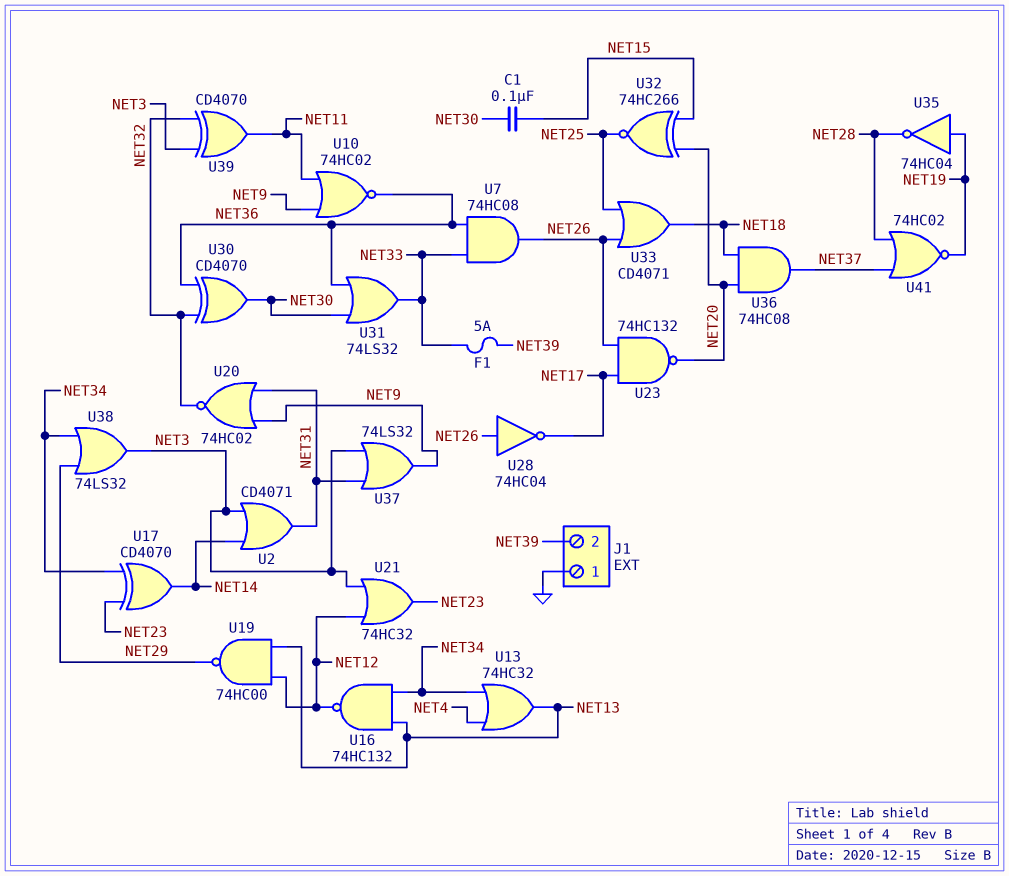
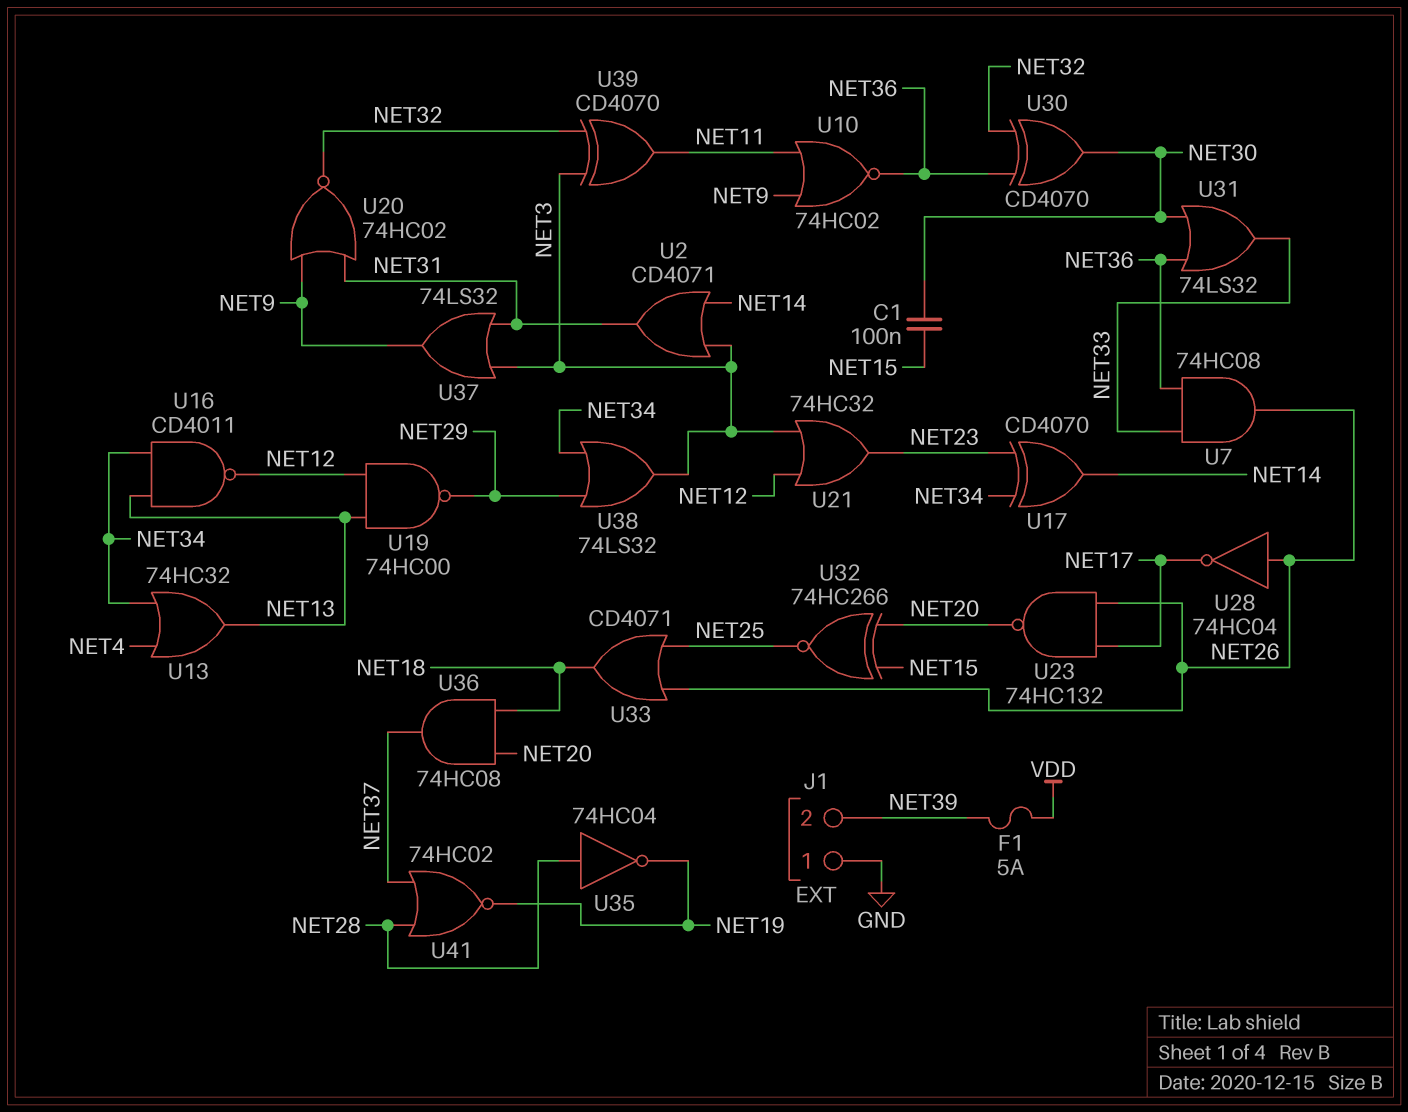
F1: 5A (NET33, NET39) -> 5A (NET39, VDD)
U16: NAND 74HC132 (in NET13, in NET34, out NET12) -> NAND CD4011 (in NET13, in NET34, out NET12)
U35: NOT 74HC04 (in NET19, out NET28) -> NOT 74HC04 (in NET28, out NET19)

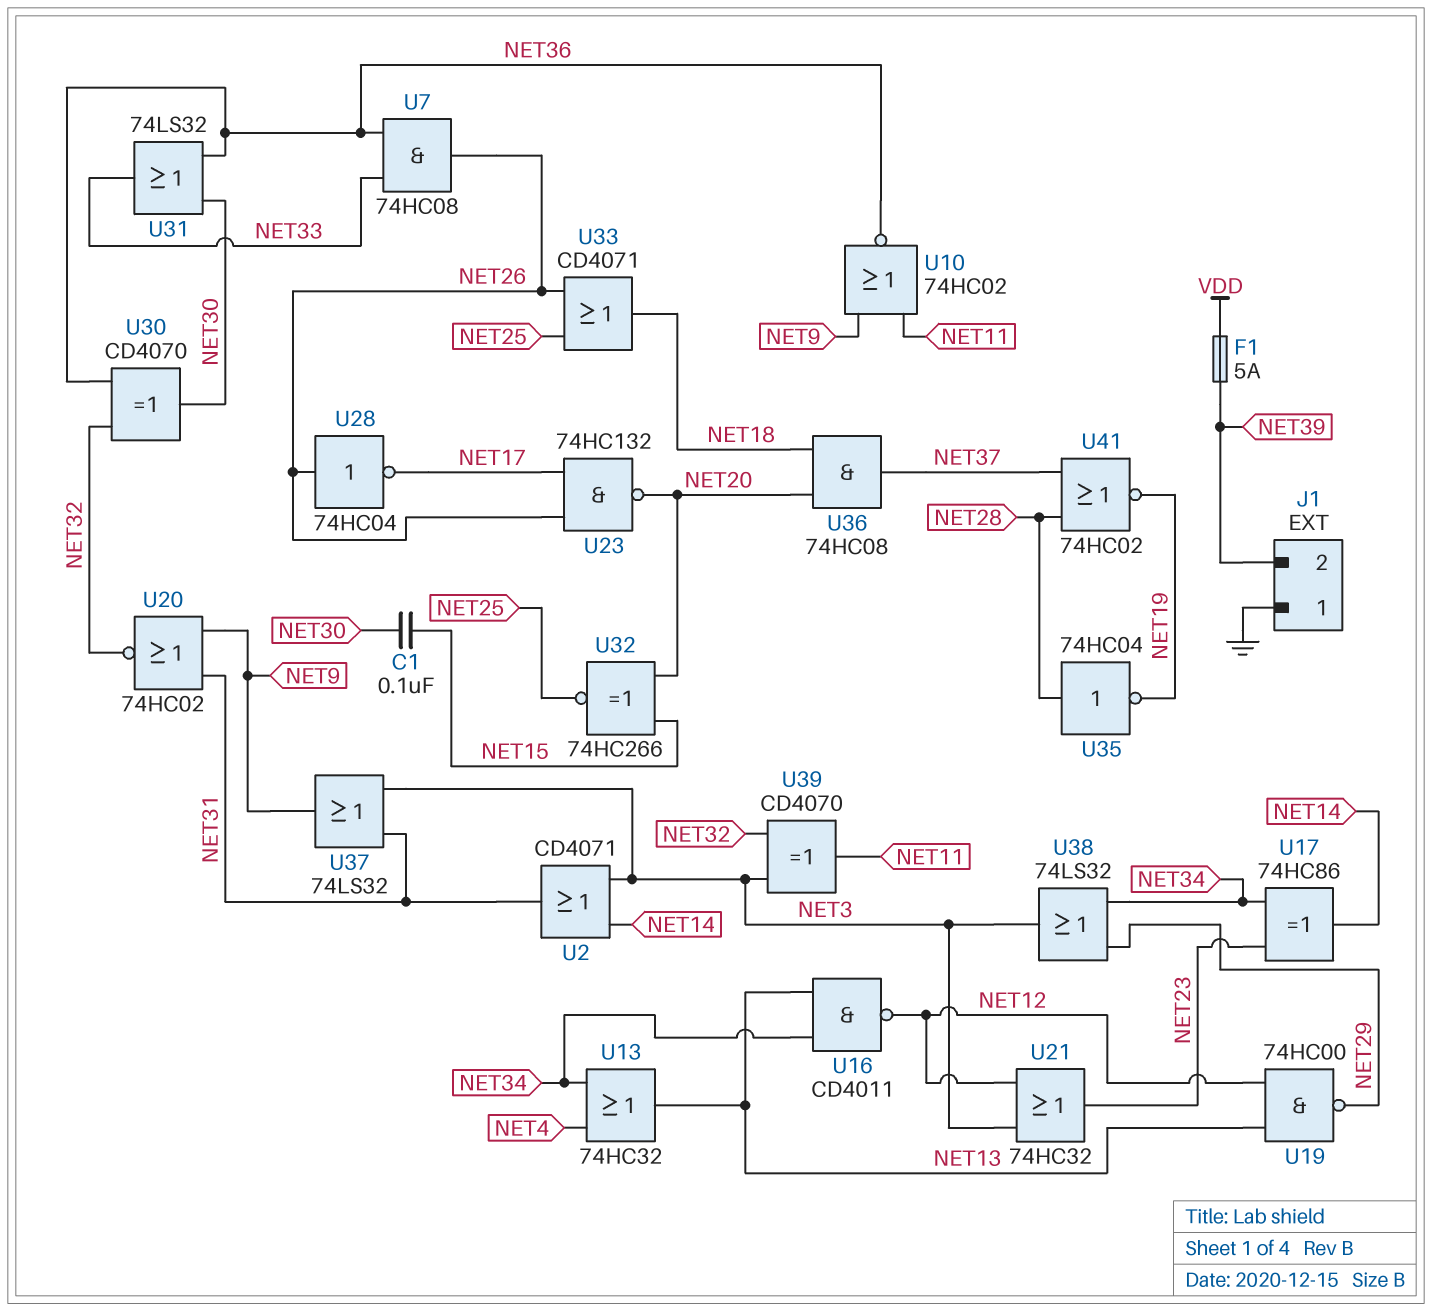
U17: XOR CD4070 (in NET23, in NET34, out NET14) -> XOR 74HC86 (in NET23, in NET34, out NET14)

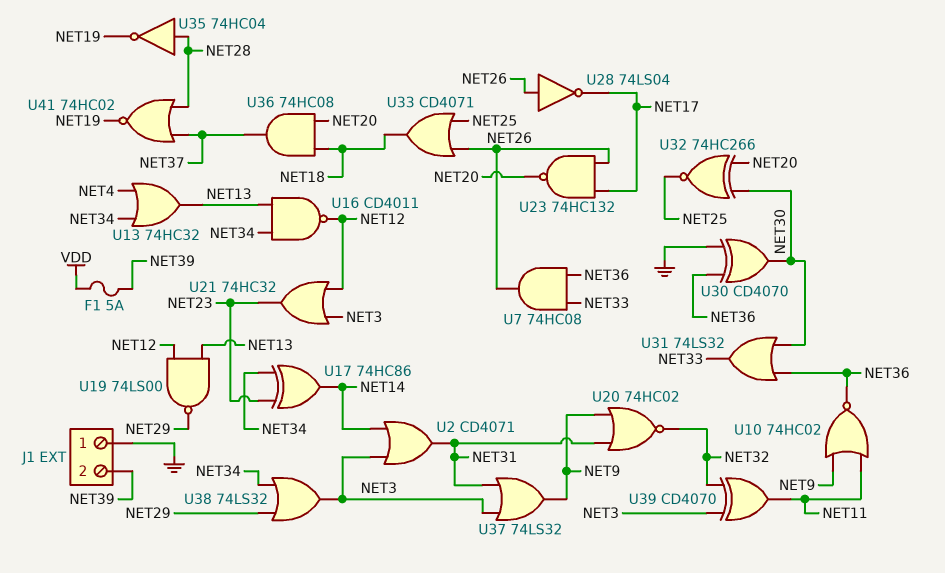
C1: 100nF (NET15, NET30) -> none
U19: NAND 74HC00 (in NET12, in NET13, out NET29) -> NAND 74LS00 (in NET12, in NET13, out NET29)
U28: NOT 74HC04 (in NET26, out NET17) -> NOT 74LS04 (in NET26, out NET17)
U30: XOR CD4070 (in NET32, in NET36, out NET30) -> XOR CD4070 (in GND, in NET36, out NET30)
U32: XNOR 74HC266 (in NET15, in NET20, out NET25) -> XNOR 74HC266 (in NET20, in NET30, out NET25)

